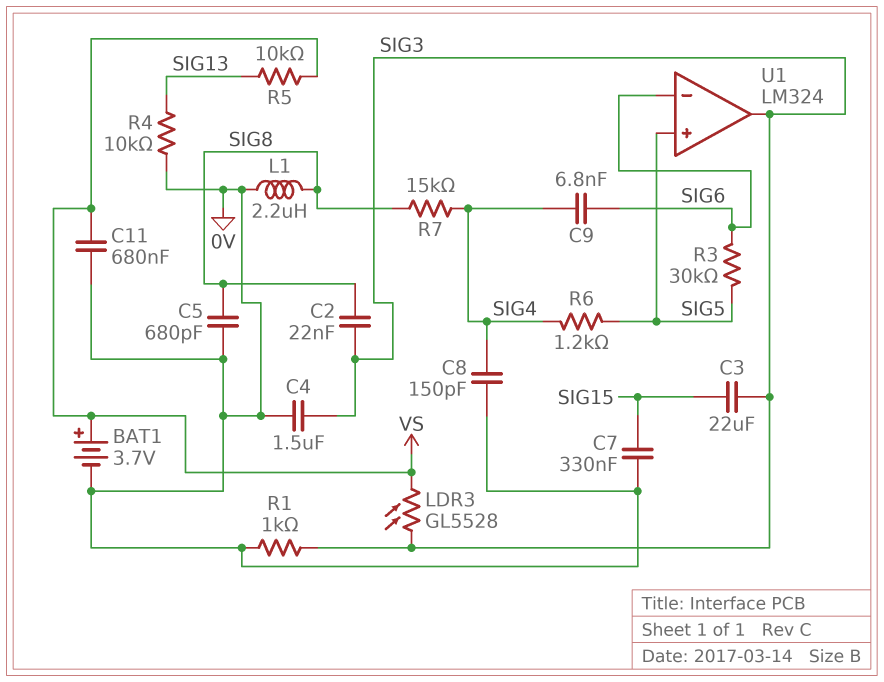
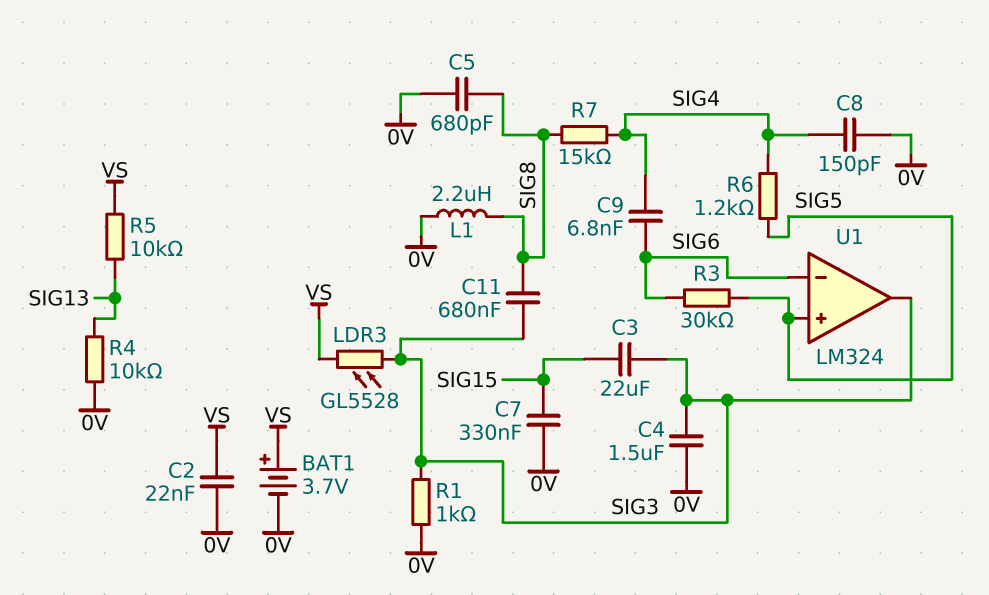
C2: 22nF (SIG3, SIG8) -> 22nF (0V, VS)
C11: 680nF (0V, VS) -> 680nF (SIG3, SIG8)

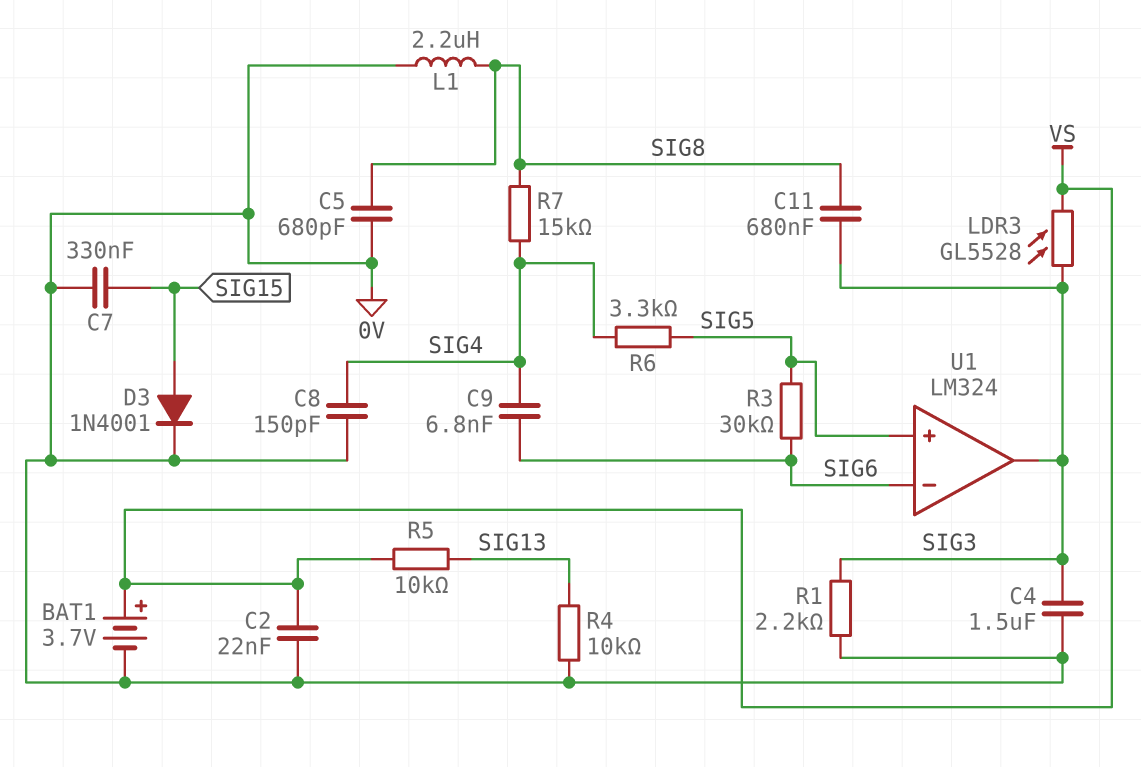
C3: 22uF (SIG3, SIG15) -> none
D3: none -> diode 1N4001 (A SIG15, K 0V)
R1: 1k (0V, SIG3) -> 2.2k (0V, SIG3)
R6: 1.2k (SIG4, SIG5) -> 3.3k (SIG4, SIG5)

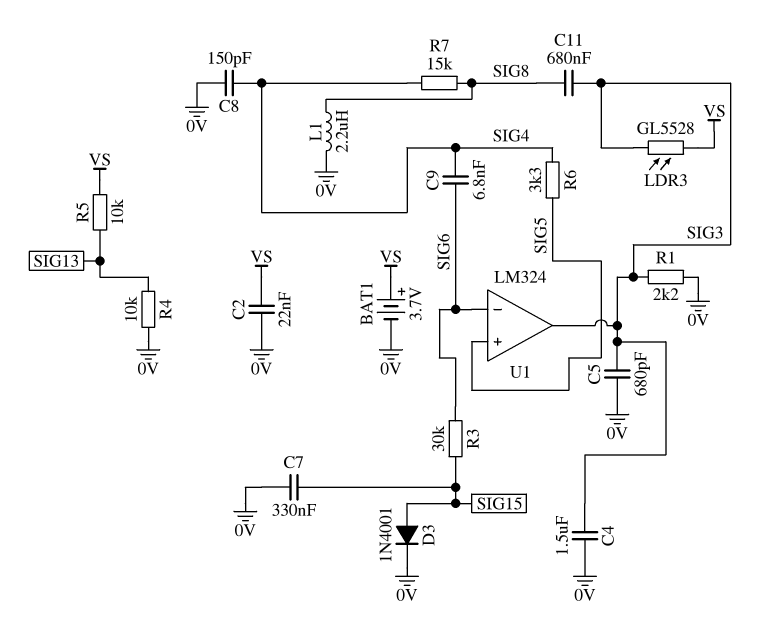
C5: 680pF (0V, SIG8) -> 680pF (0V, SIG3)
R3: 30k (SIG5, SIG6) -> 30k (SIG6, SIG15)

